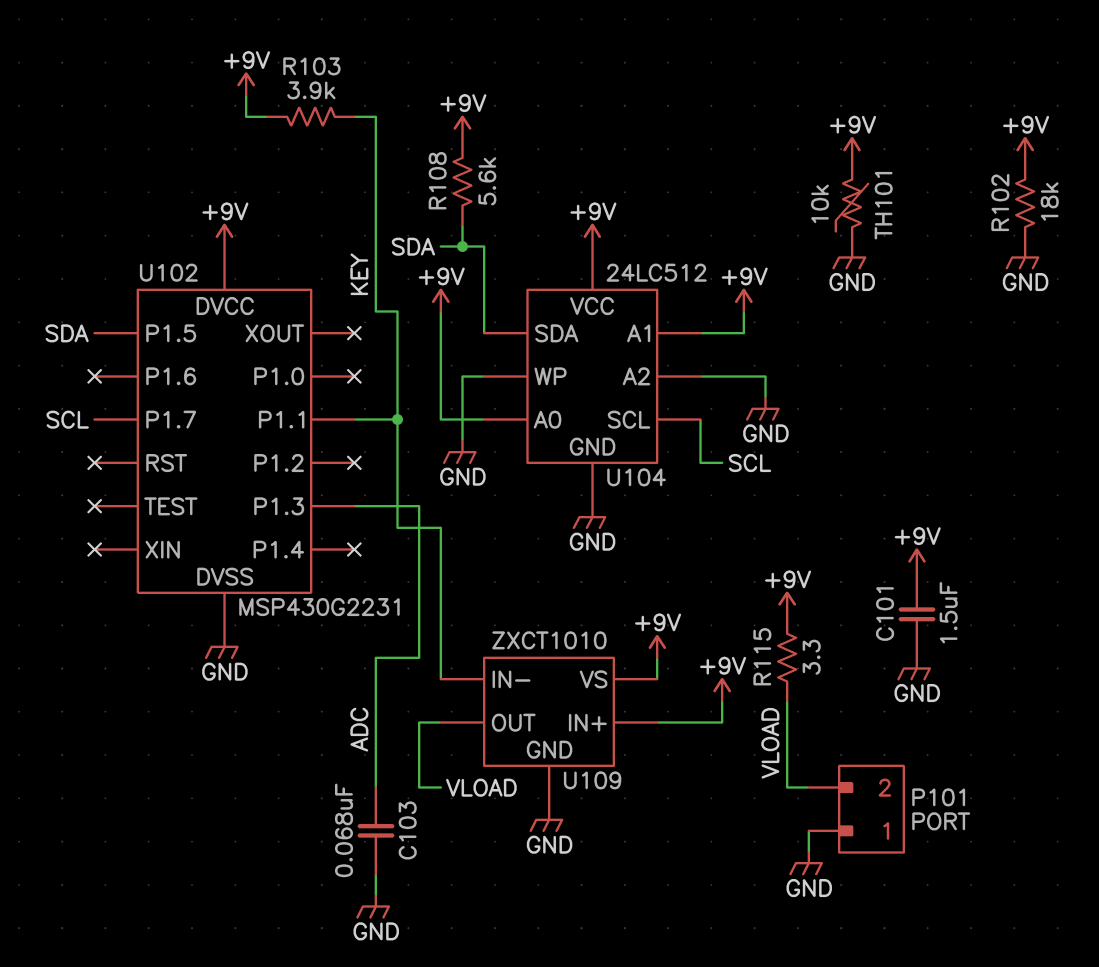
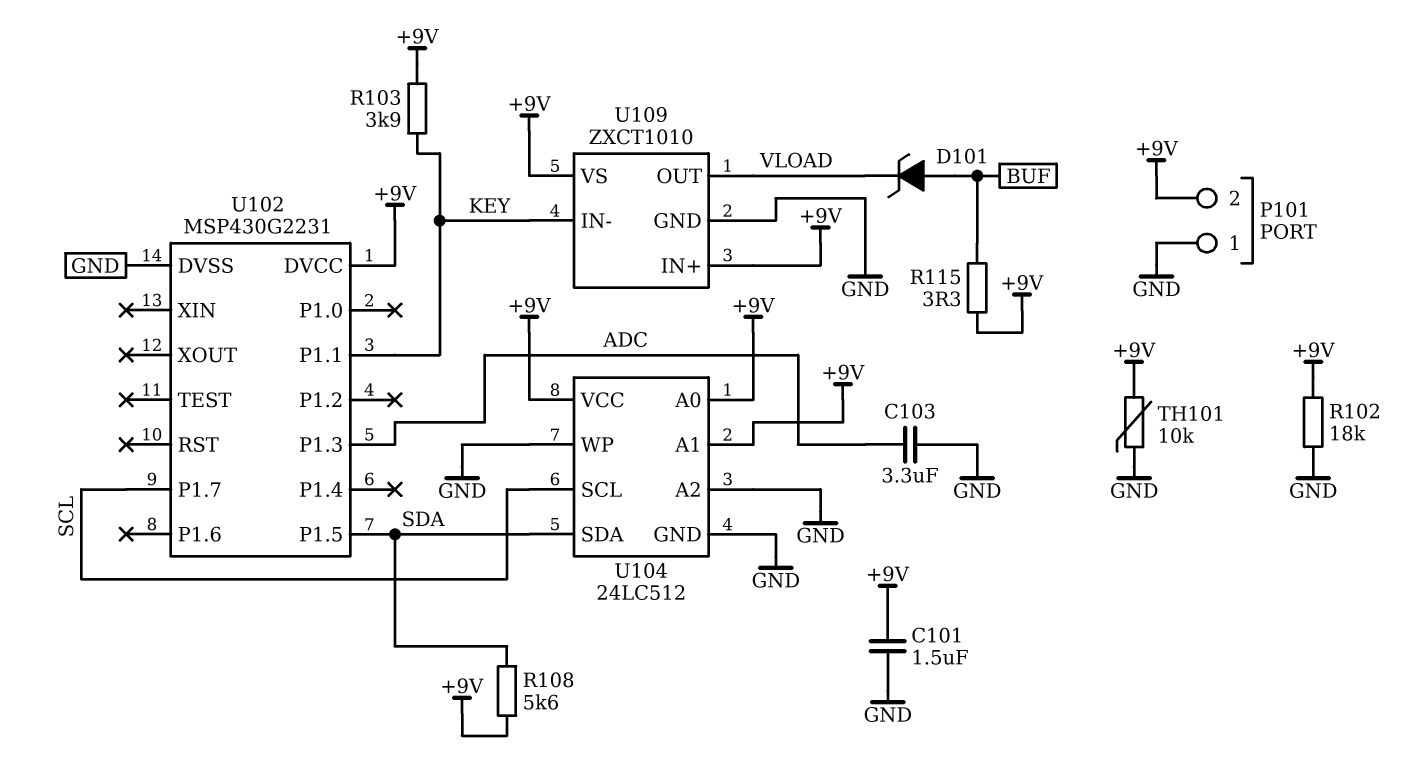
C103: 68nF (ADC, GND) -> 3.3uF (ADC, GND)
D101: none -> zener (A BUF, K VLOAD)
P101 pin 2: VLOAD -> +9V
R115: 3.3 (+9V, VLOAD) -> 3.3 (+9V, BUF)

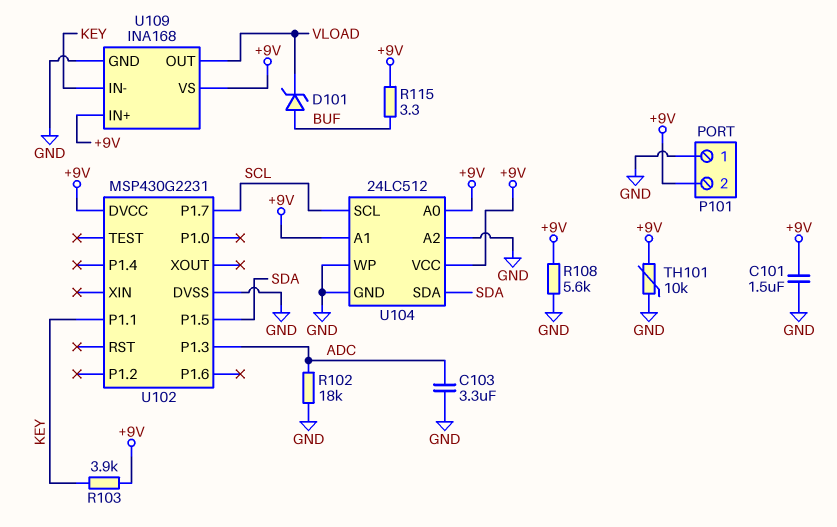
R102: 18k (+9V, GND) -> 18k (ADC, GND)
R108: 5.6k (+9V, SDA) -> 5.6k (+9V, GND)
U109: ZXCT1010 -> INA168

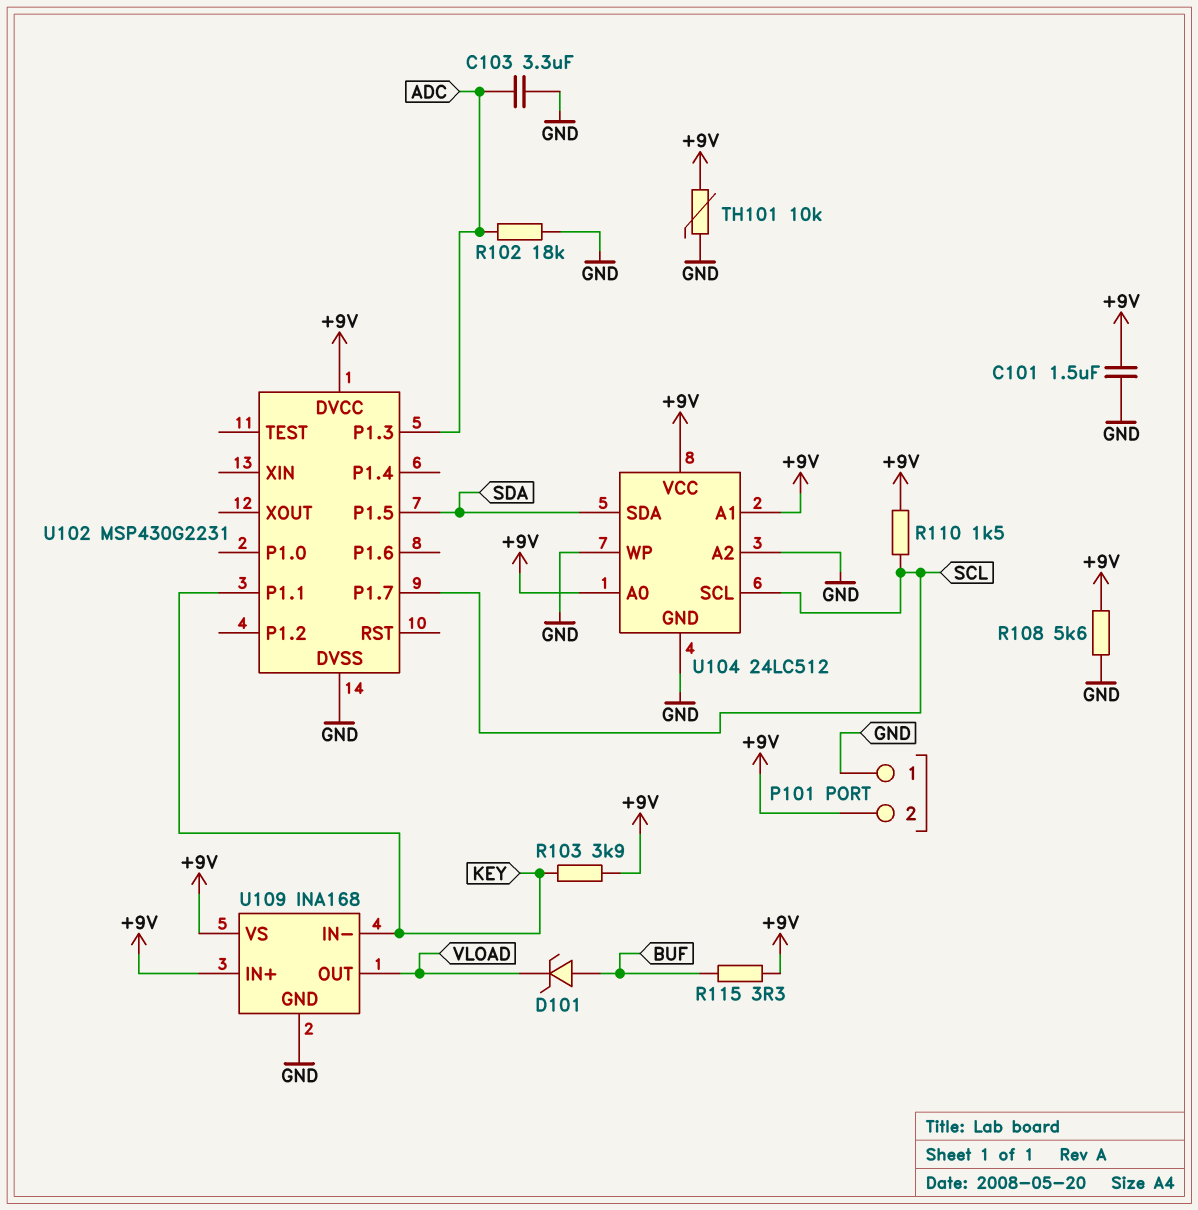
R110: none -> 1.5k (+9V, SCL)

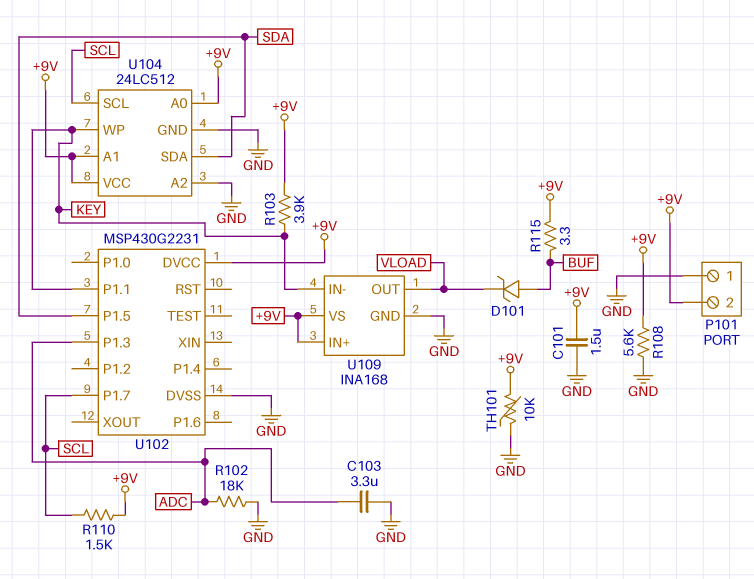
U104 pin WP: GND -> KEY

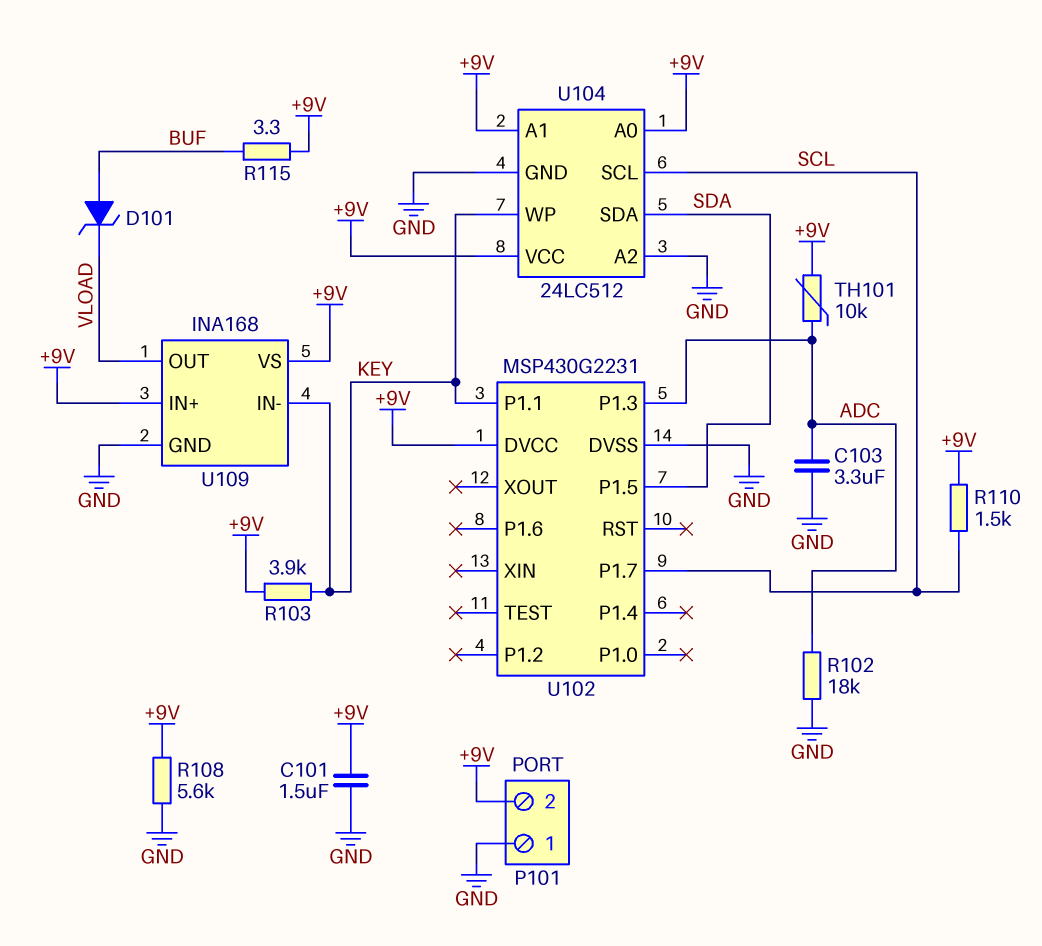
TH101: 10k (+9V, GND) -> 10k (+9V, ADC)

